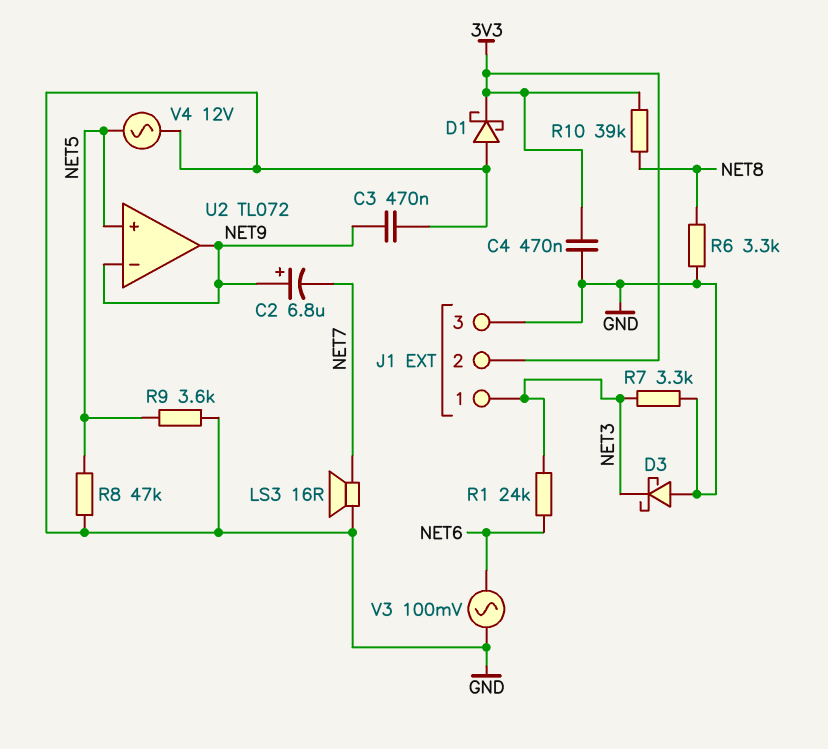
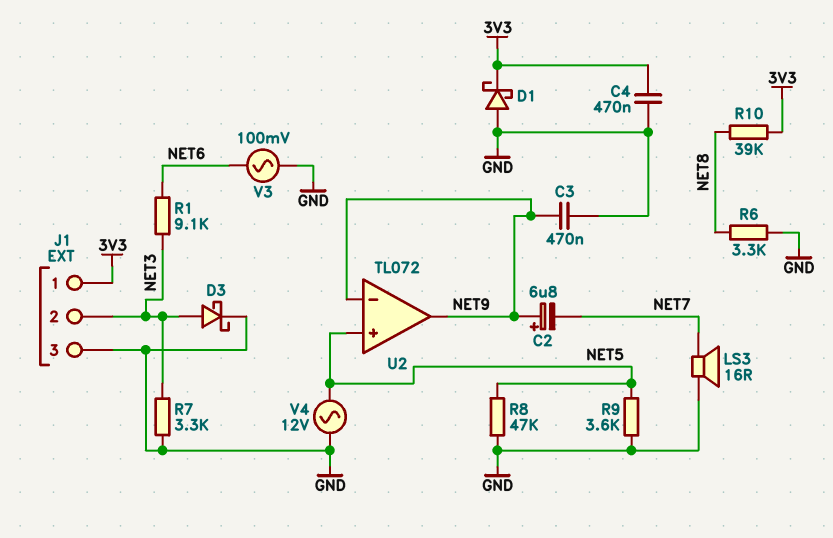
D3: schottky (A GND, K NET3) -> schottky (A NET3, K GND)
J1 pin 1: NET3 -> 3V3
J1 pin 2: 3V3 -> NET3
R1: 24k (NET3, NET6) -> 9.1k (NET3, NET6)

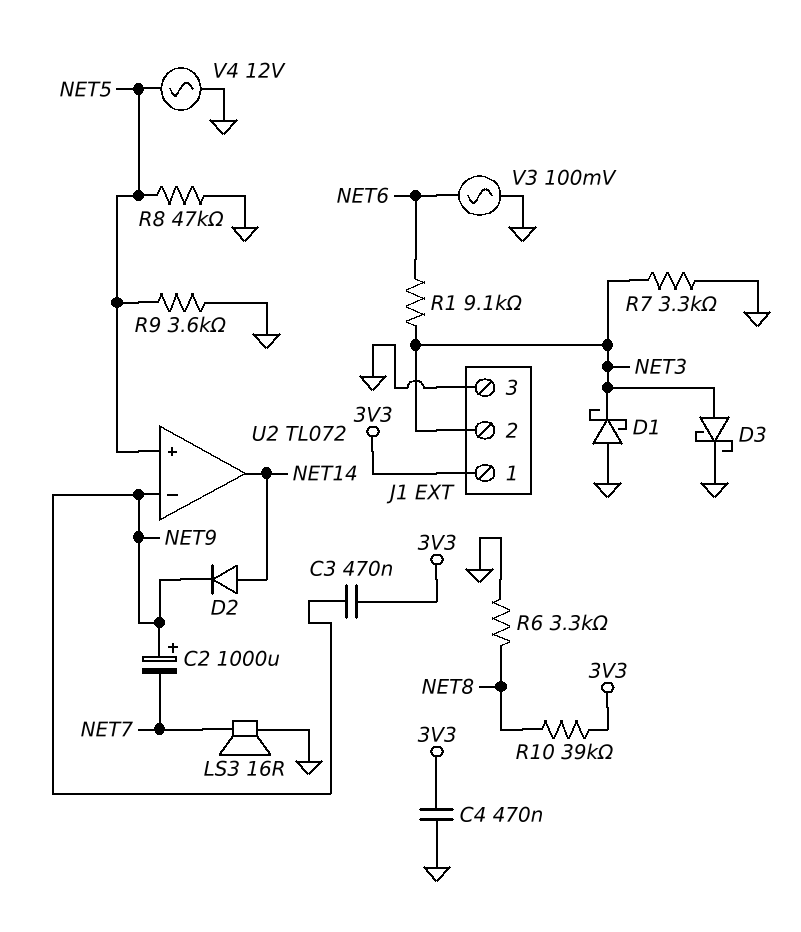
C2: 6.8uF (plus NET9, minus NET7) -> 1000uF (plus NET9, minus NET7)
C3: 470nF (GND, NET9) -> 470nF (3V3, NET9)
D1: schottky (A GND, K 3V3) -> schottky (A GND, K NET3)
D2: none -> diode (A NET14, K NET9)
U2 pin out: NET9 -> NET14

